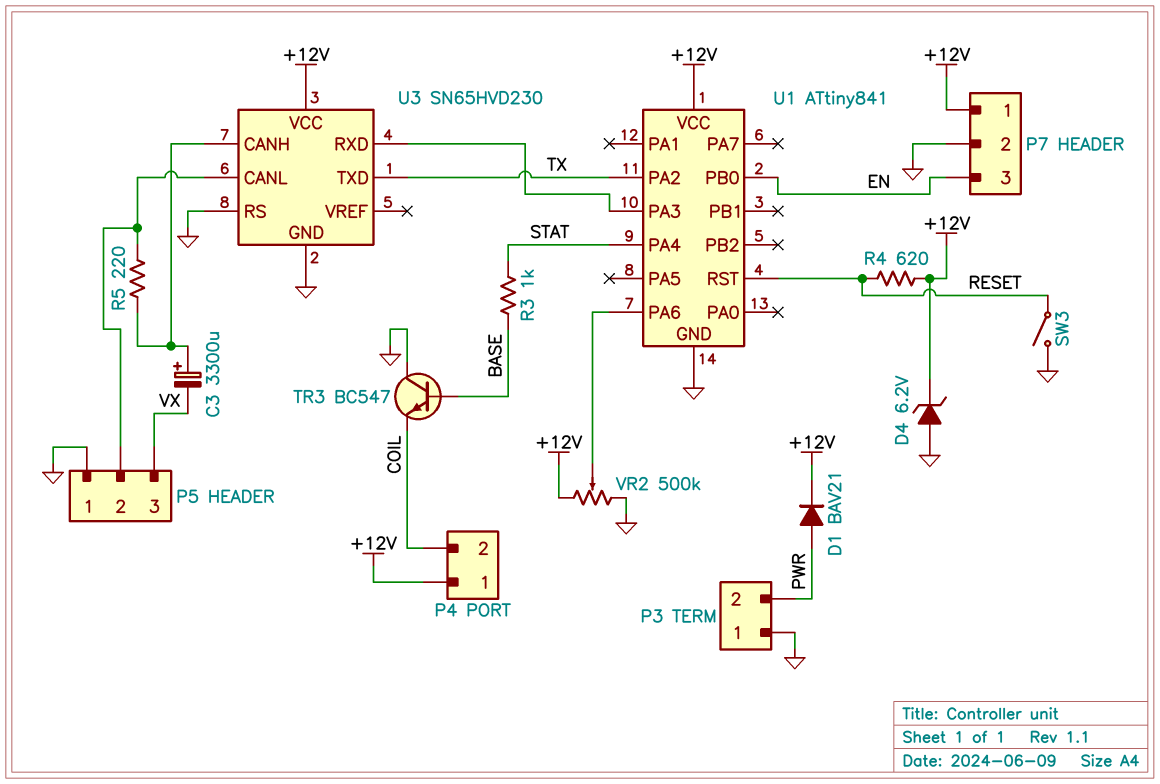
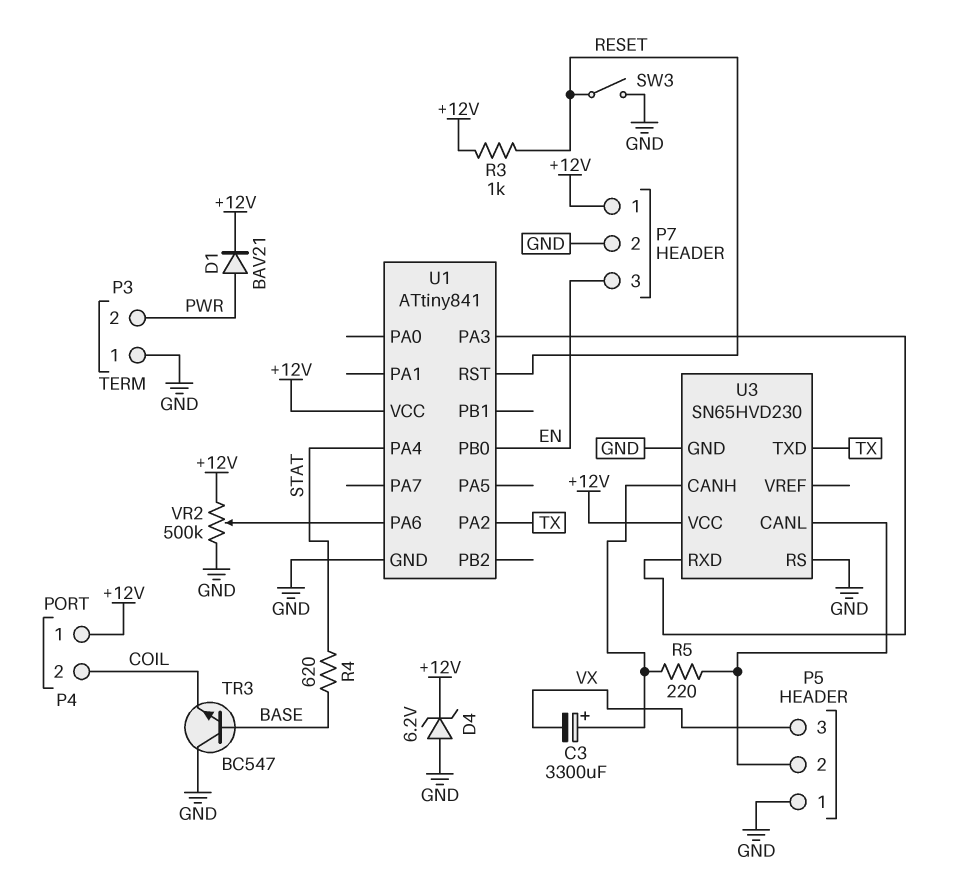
R3: 1k (BASE, STAT) -> 1k (+12V, RESET)
R4: 620 (+12V, RESET) -> 620 (BASE, STAT)

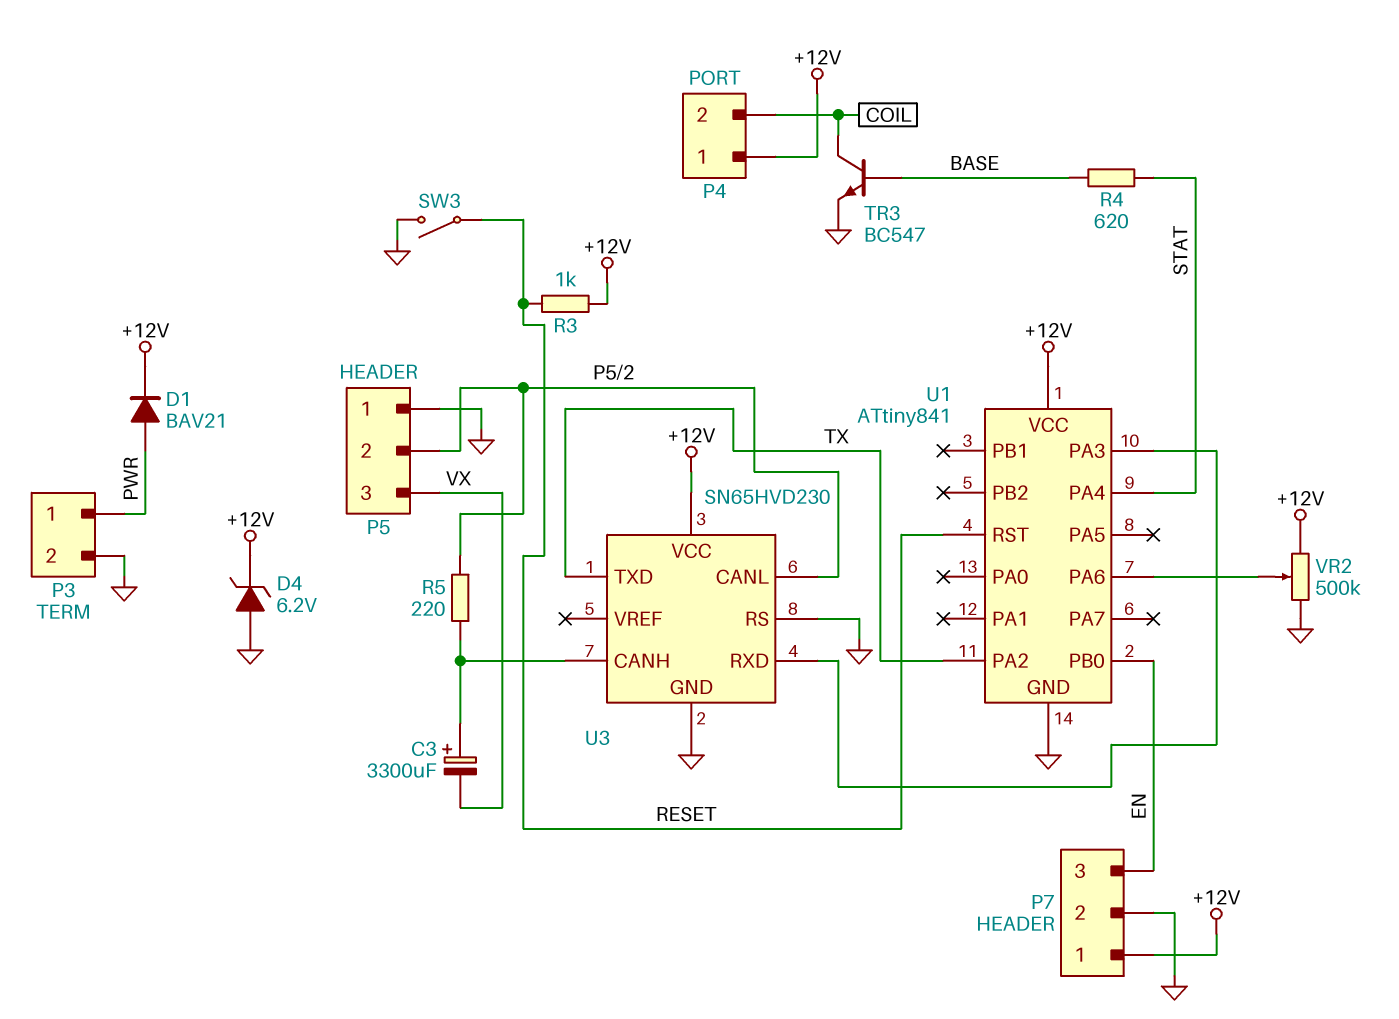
P3 pin 1: GND -> PWR
P3 pin 2: PWR -> GND
TR3: NPN BC547 (B BASE, C GND, E COIL) -> NPN BC547 (B BASE, C COIL, E GND)

